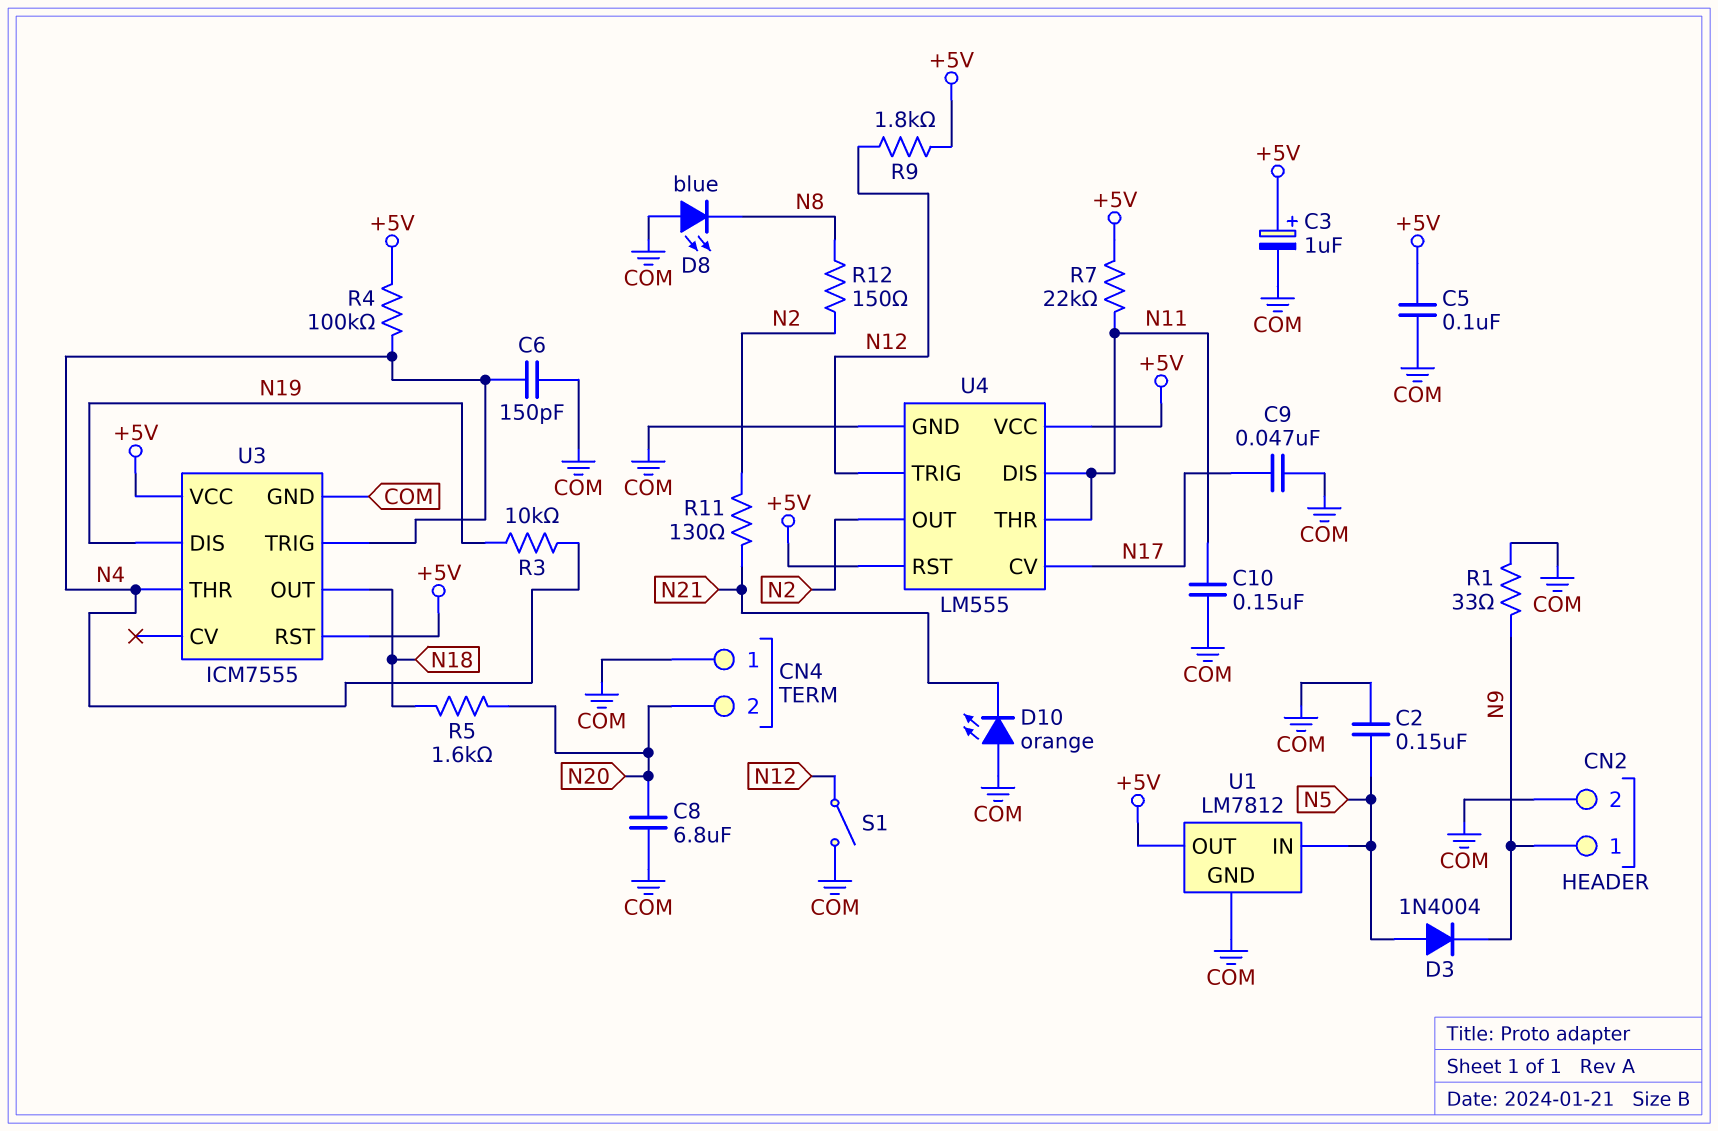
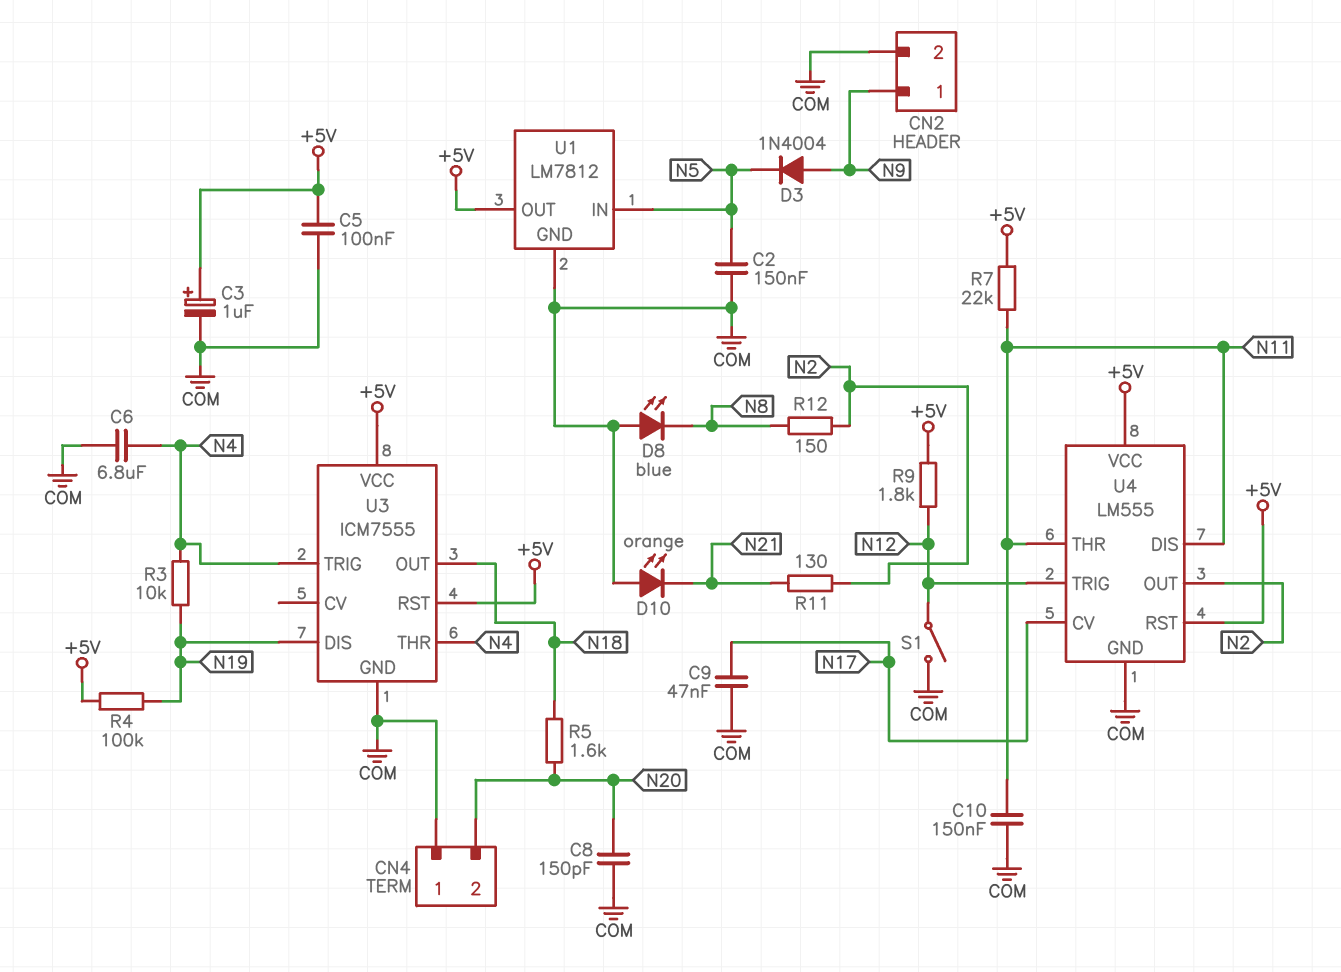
C6: 150pF (COM, N4) -> 6.8uF (COM, N4)
C8: 6.8uF (COM, N20) -> 150pF (COM, N20)
D3: diode 1N4004 (A N5, K N9) -> diode 1N4004 (A N9, K N5)
R1: 33 (COM, N9) -> none
R4: 100k (+5V, N4) -> 100k (+5V, N19)

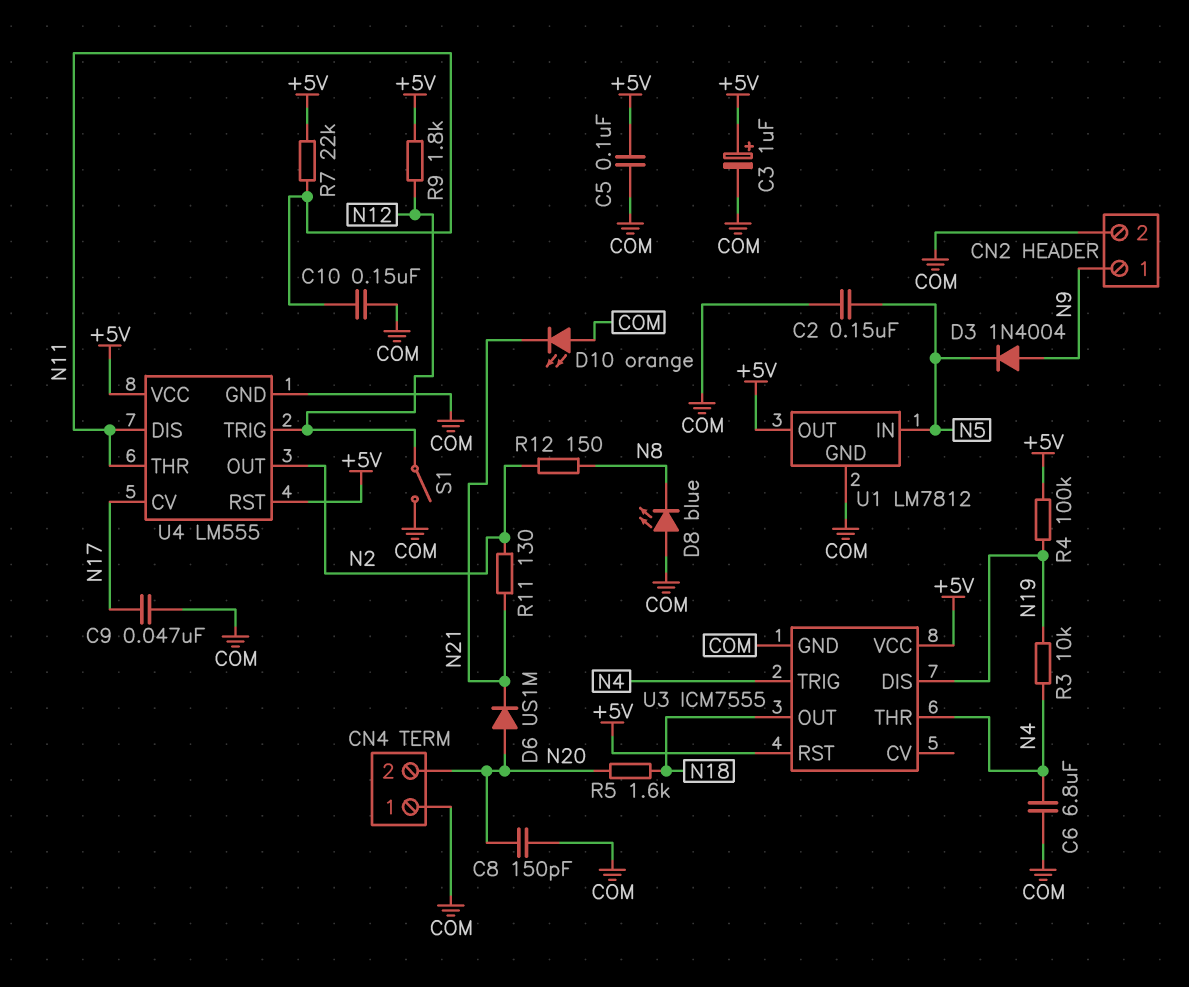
D6: none -> diode US1M (A N20, K N21)

